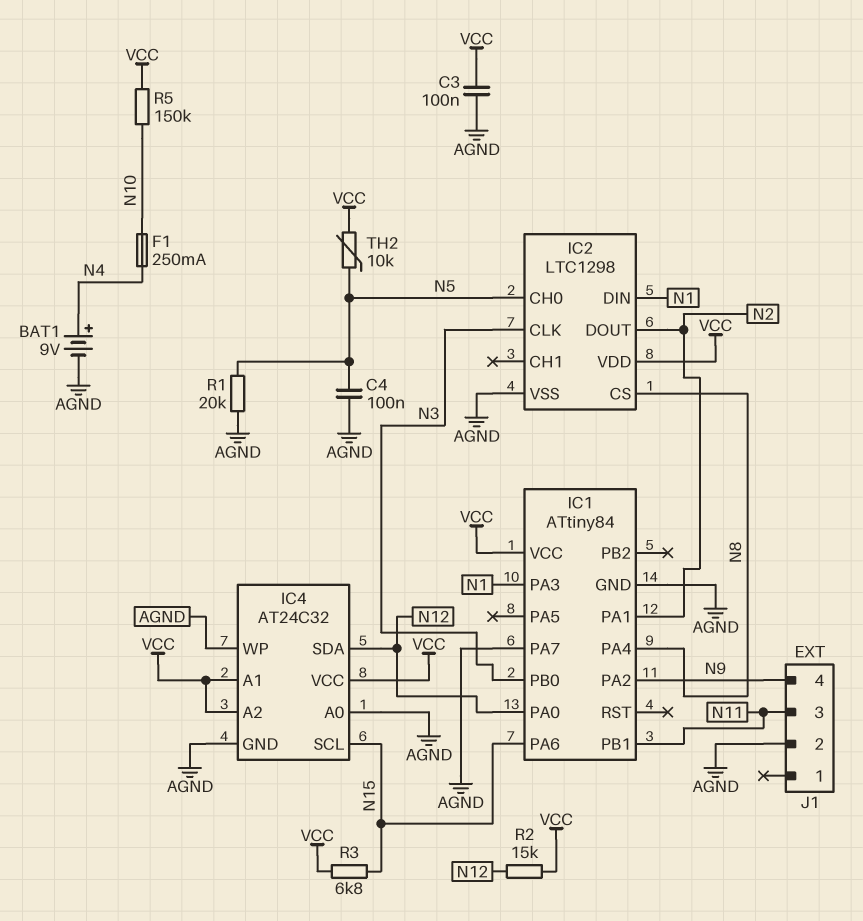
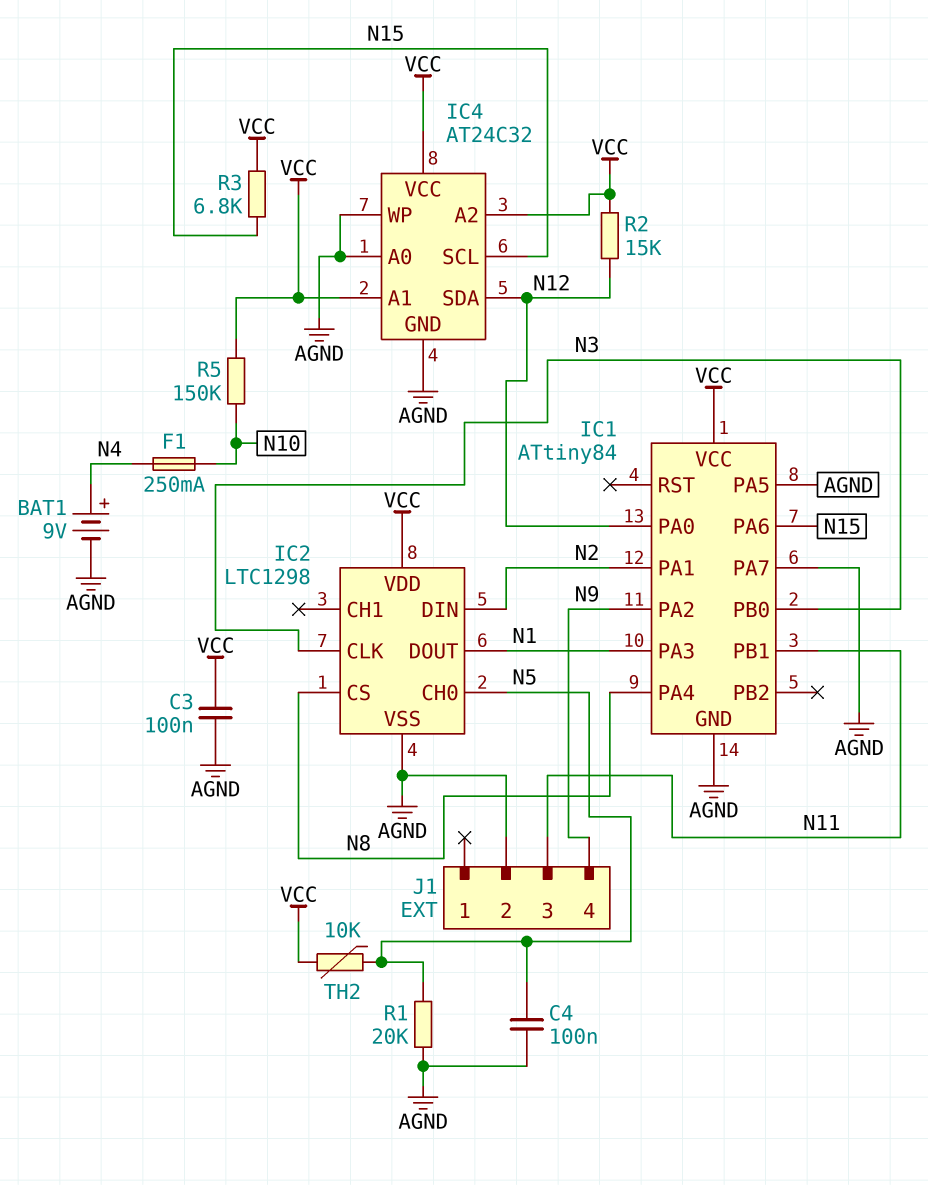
IC1 pin PA5: none -> AGND
IC2 pin DIN: N1 -> N2
IC2 pin DOUT: N2 -> N1

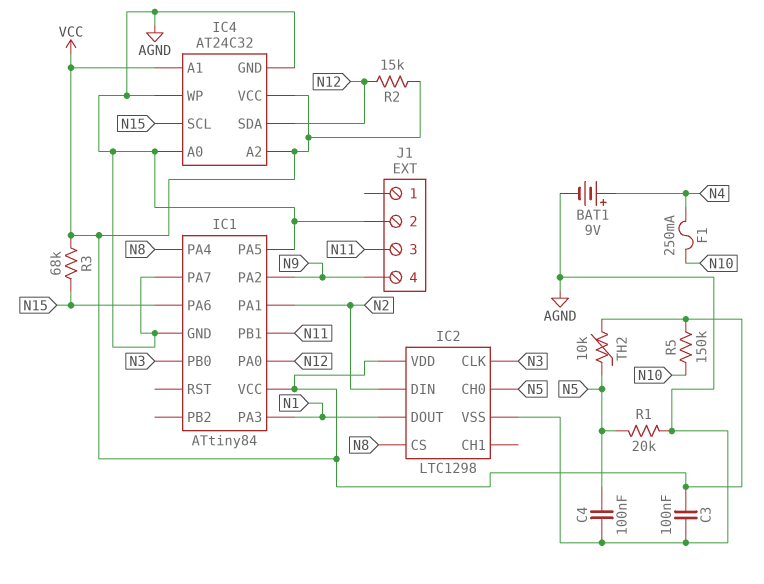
R3: 6.8k (N15, VCC) -> 68k (N15, VCC)

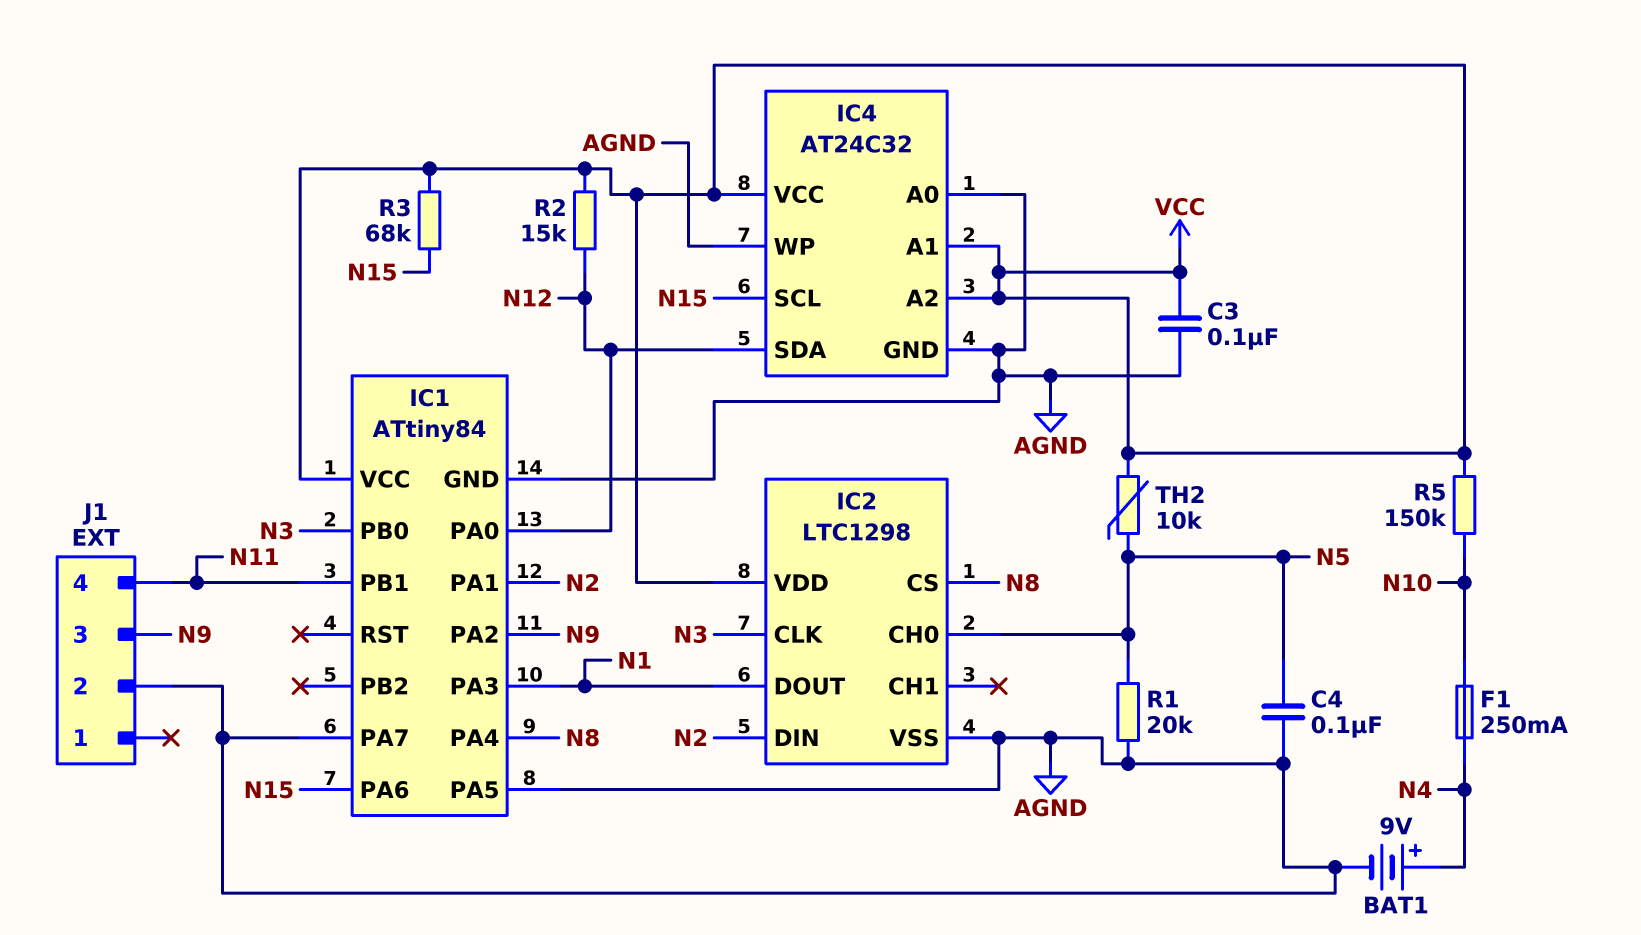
J1 pin 3: N11 -> N9
J1 pin 4: N9 -> N11

